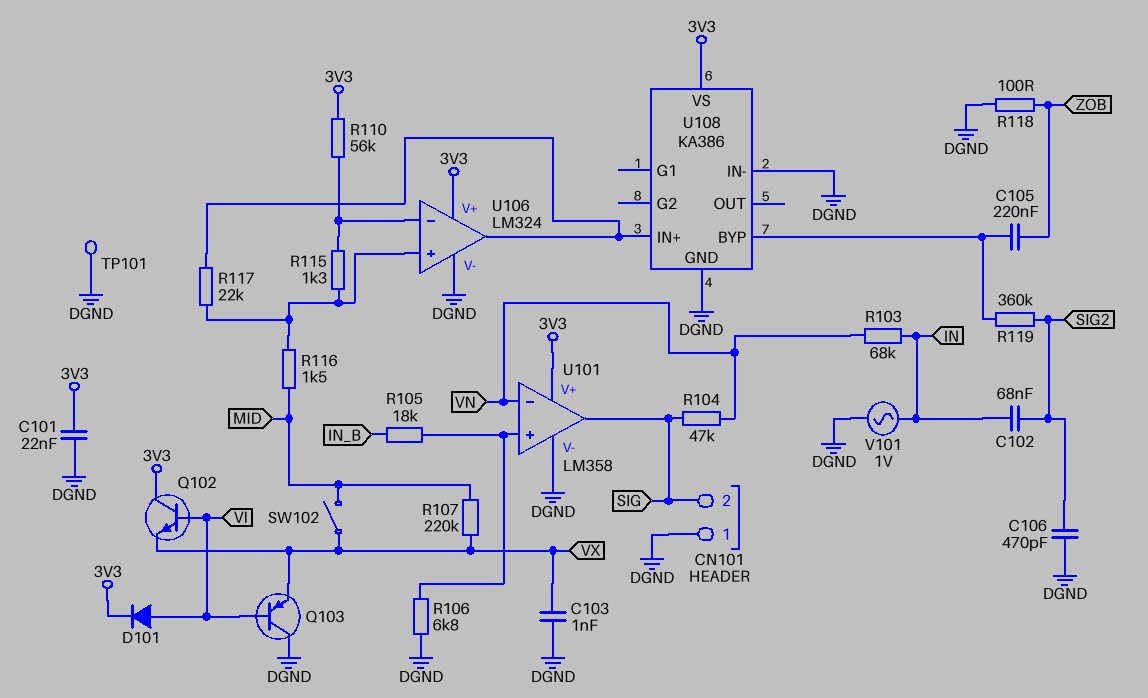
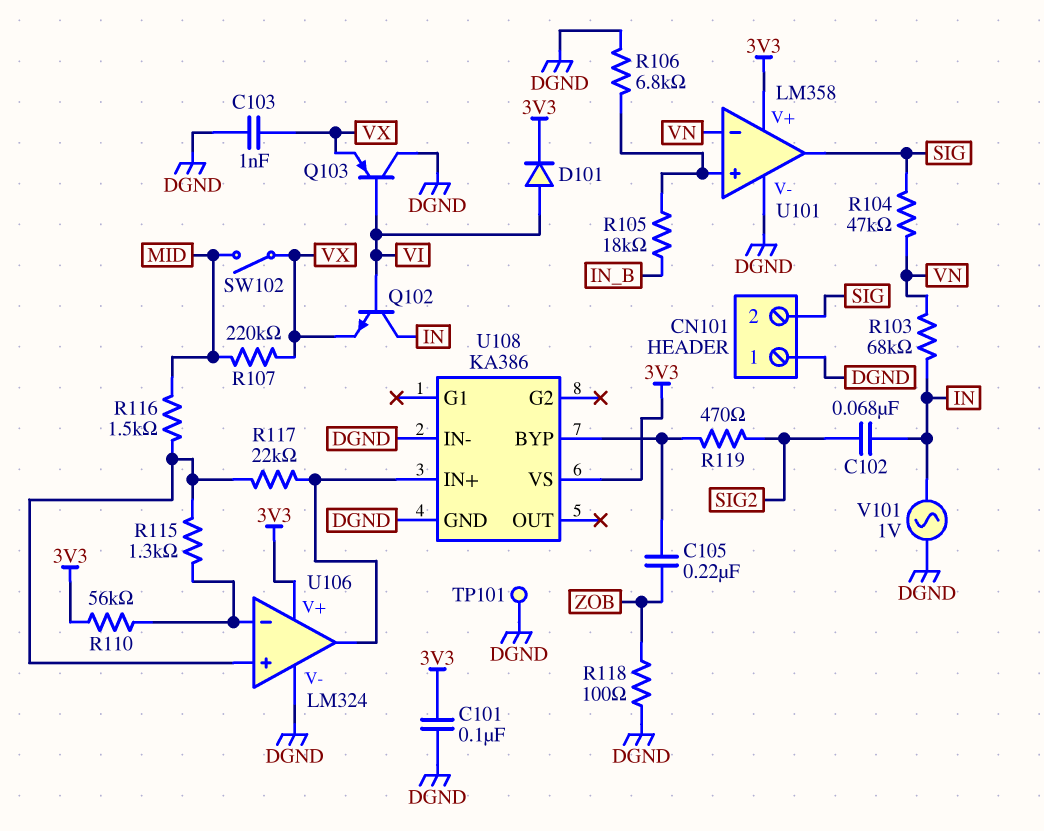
C101: 22nF (3V3, DGND) -> 100nF (3V3, DGND)
C106: 470pF (DGND, SIG2) -> none
Q102: NPN (B VI, C 3V3, E VX) -> NPN (B VI, C IN, E VX)
R119: 360k (SIG2, U108/BYP) -> 470 (SIG2, U108/BYP)

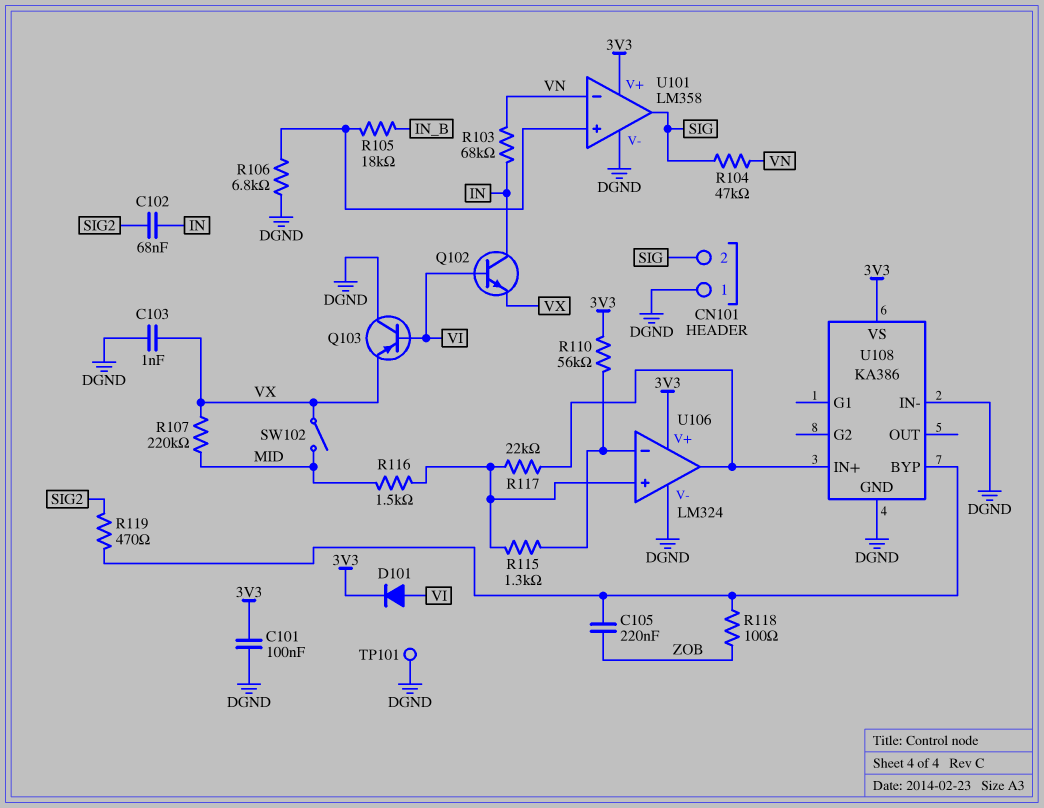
R118: 100 (DGND, ZOB) -> 100 (U108/BYP, ZOB)
V101: AC 1V (DGND, IN) -> none

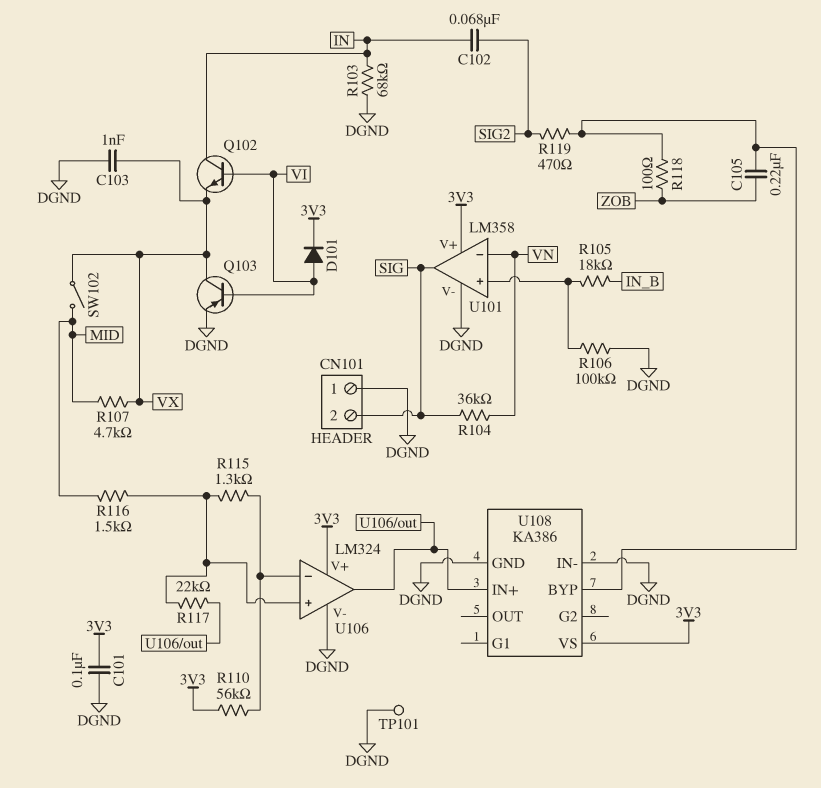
Q103: PNP (B VI, C DGND, E VX) -> PNP (B VI, C VX, E DGND)
R103: 68k (IN, VN) -> 68k (DGND, IN)
R104: 47k (SIG, VN) -> 36k (SIG, VN)
R106: 6.8k (DGND, U101/in+) -> 100k (DGND, U101/in+)
R107: 220k (MID, VX) -> 4.7k (MID, VX)

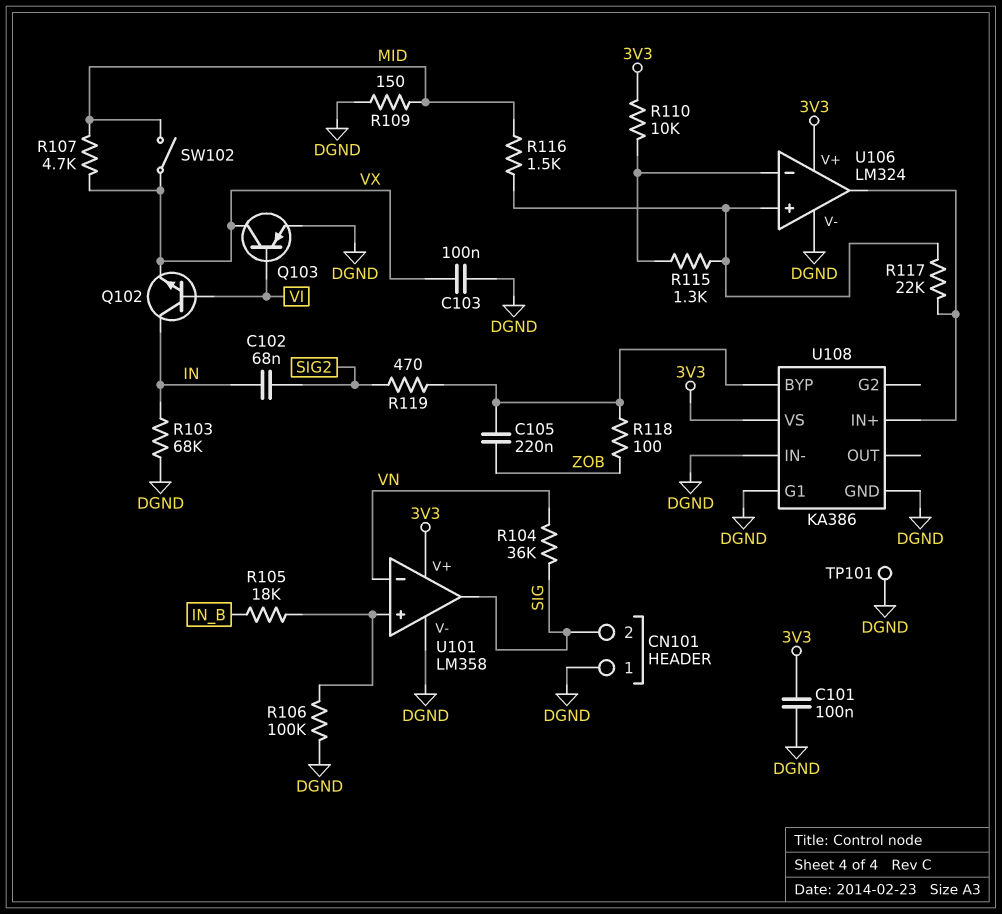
C103: 1nF (DGND, VX) -> 100nF (DGND, VX)
D101: diode (A VI, K 3V3) -> none
R109: none -> 150 (DGND, MID)
R110: 56k (3V3, U106/in-) -> 10k (3V3, U106/in-)
U108 pin G1: none -> DGND

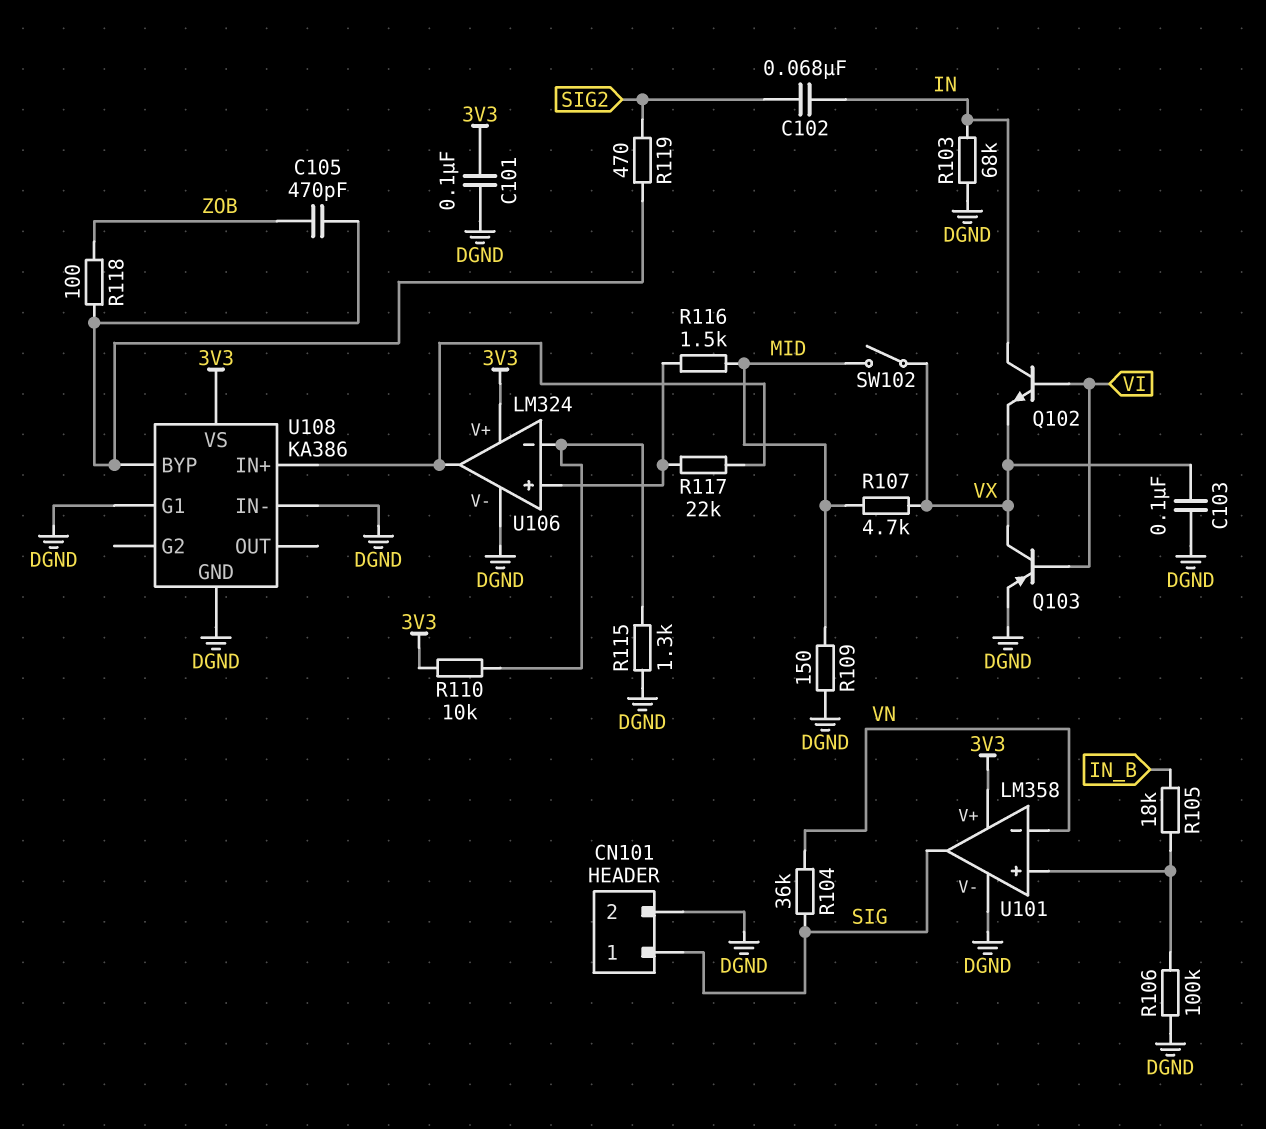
C105: 220nF (U108/BYP, ZOB) -> 470pF (U108/BYP, ZOB)
CN101 pin 1: DGND -> SIG
CN101 pin 2: SIG -> DGND
R115: 1.3k (U106/in+, U106/in-) -> 1.3k (DGND, U106/in-)
TP101: test point (DGND) -> none

